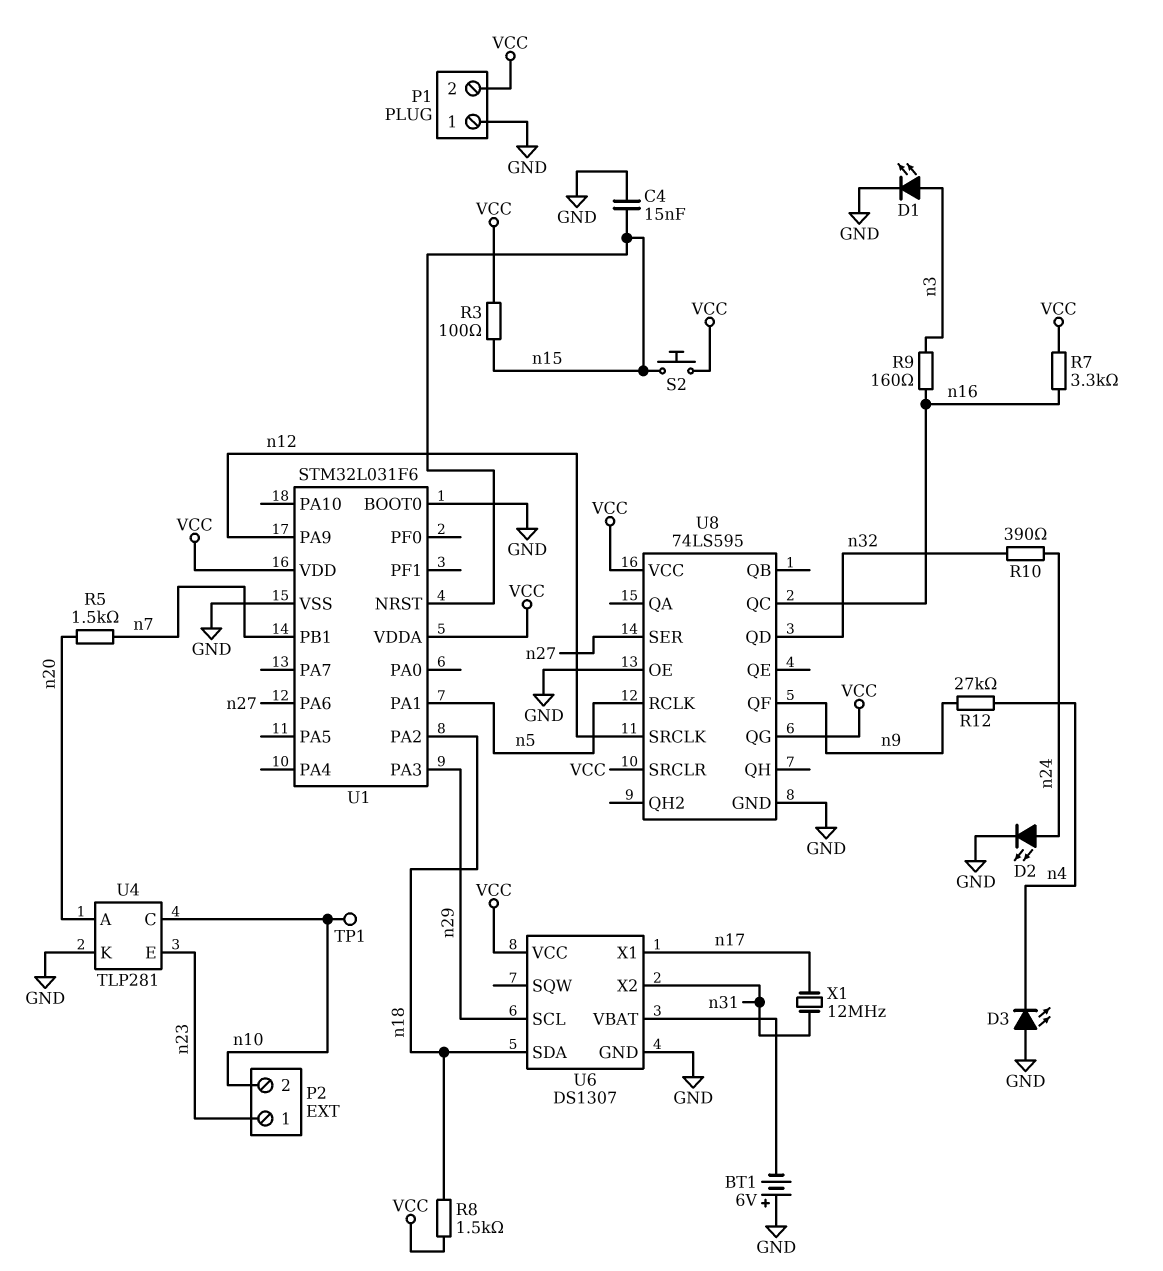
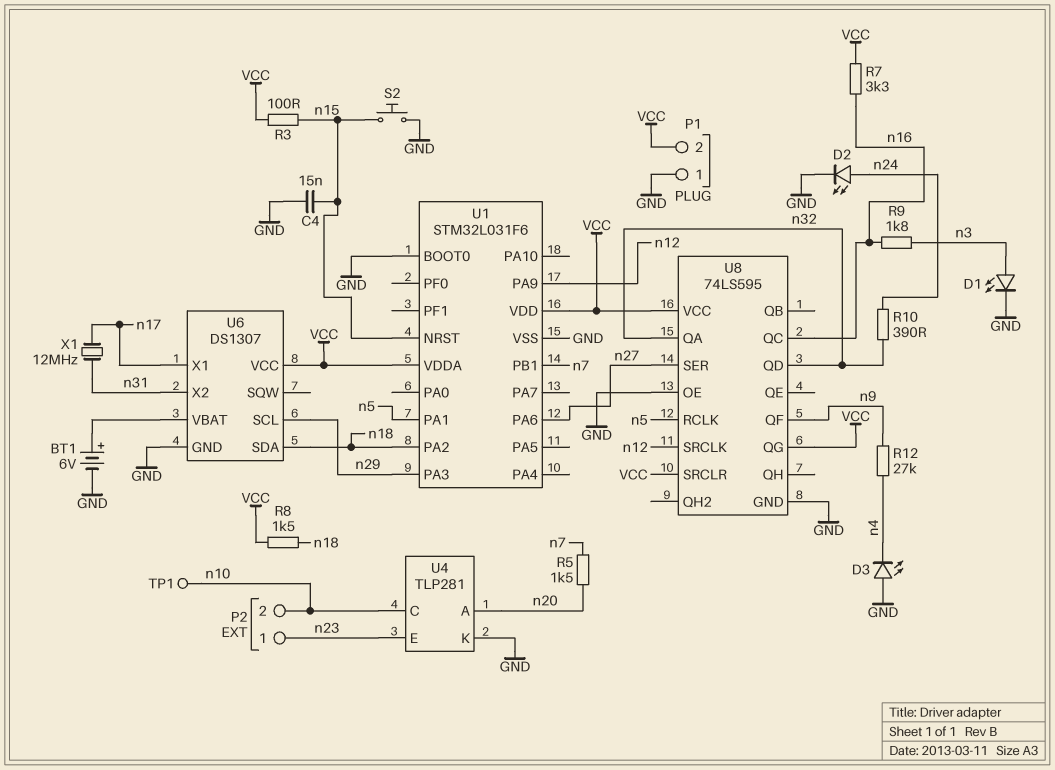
BT1: 6V (plus GND, minus U6/VBAT) -> 6V (plus U6/VBAT, minus GND)
R9: 160 (n3, n16) -> 1.8k (n3, n16)
S2: button (VCC, n15) -> button (GND, n15)
U8 pin QA: none -> n32

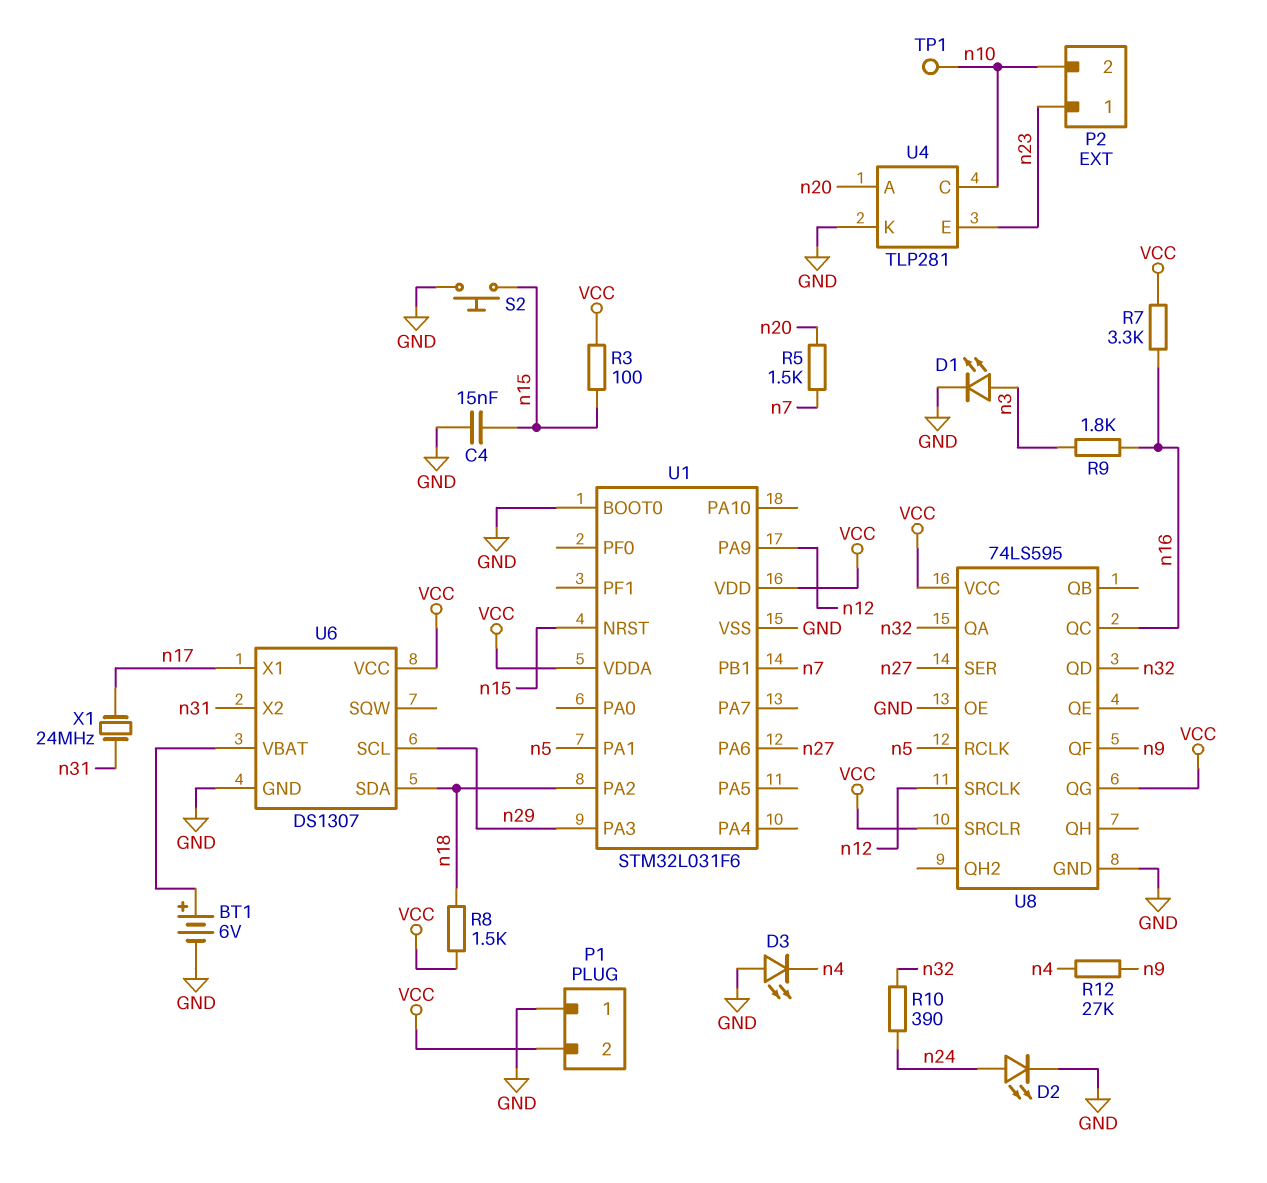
X1: 12MHz (n17, n31) -> 24MHz (n17, n31)

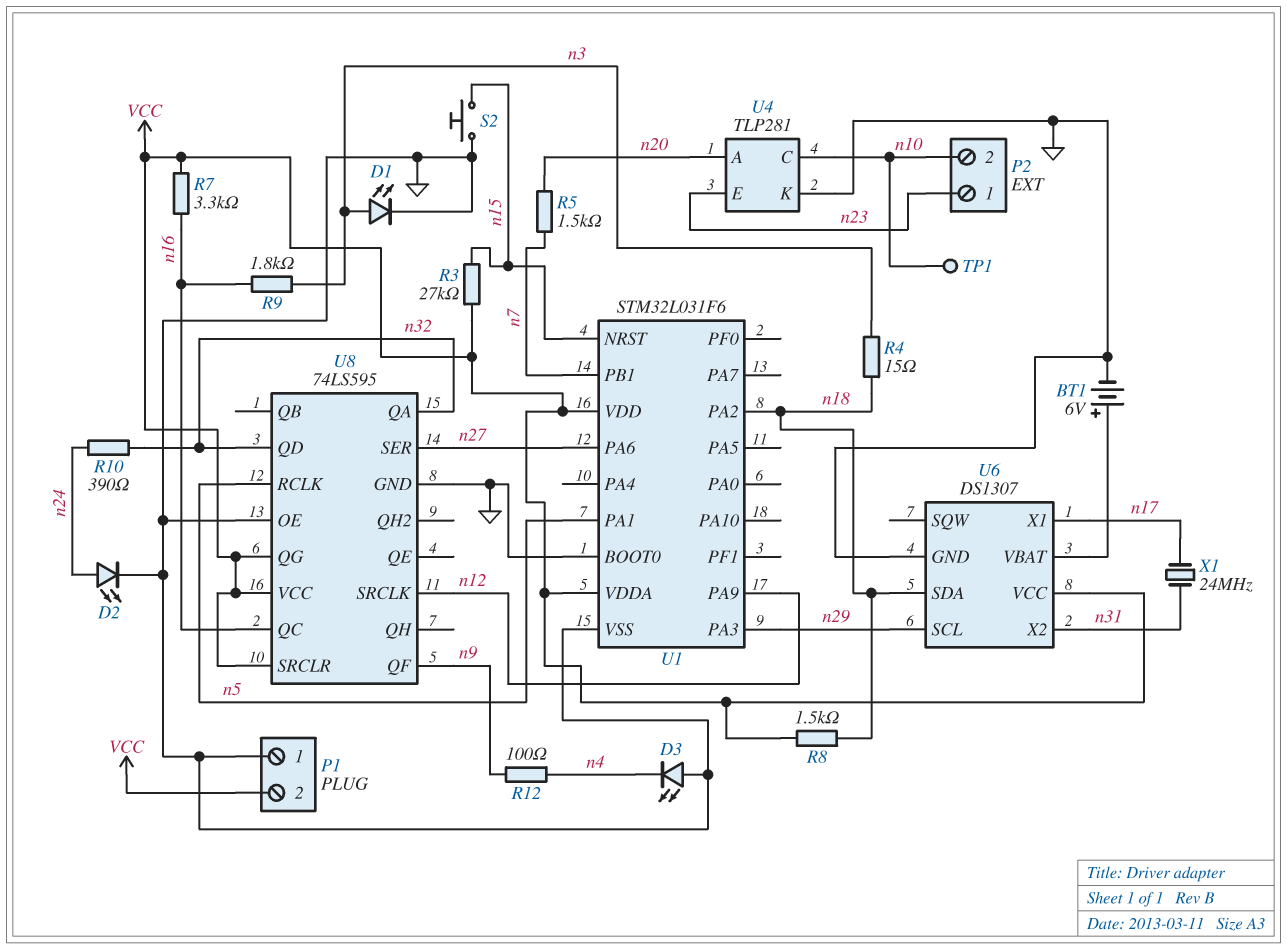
C4: 15nF (GND, n15) -> none
R3: 100 (VCC, n15) -> 27k (VCC, n15)
R4: none -> 15 (n3, n18)
R12: 27k (n4, n9) -> 100 (n4, n9)

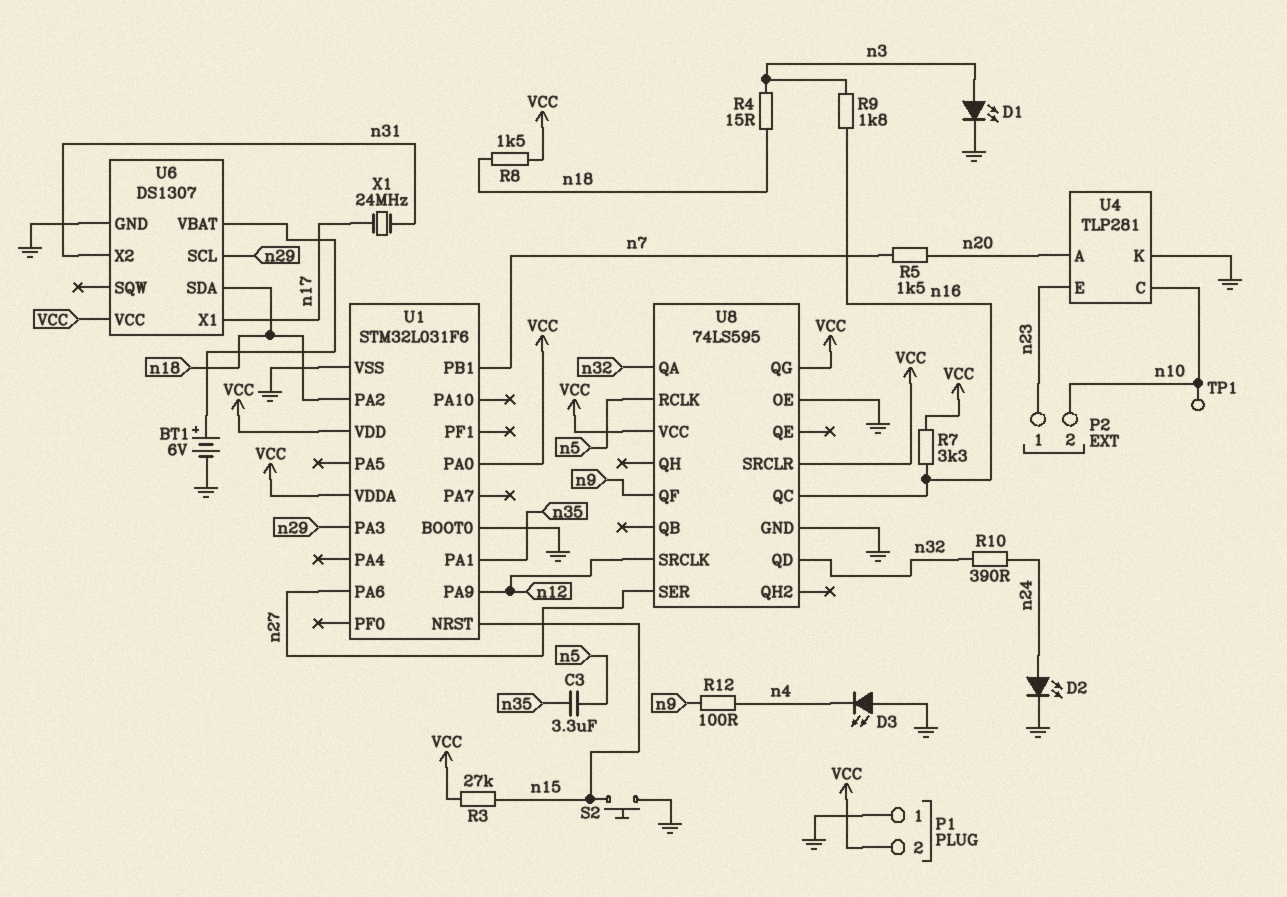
C3: none -> 3.3uF (n5, n35)
U1 pin PA0: none -> VCC
U1 pin PA1: n5 -> n35

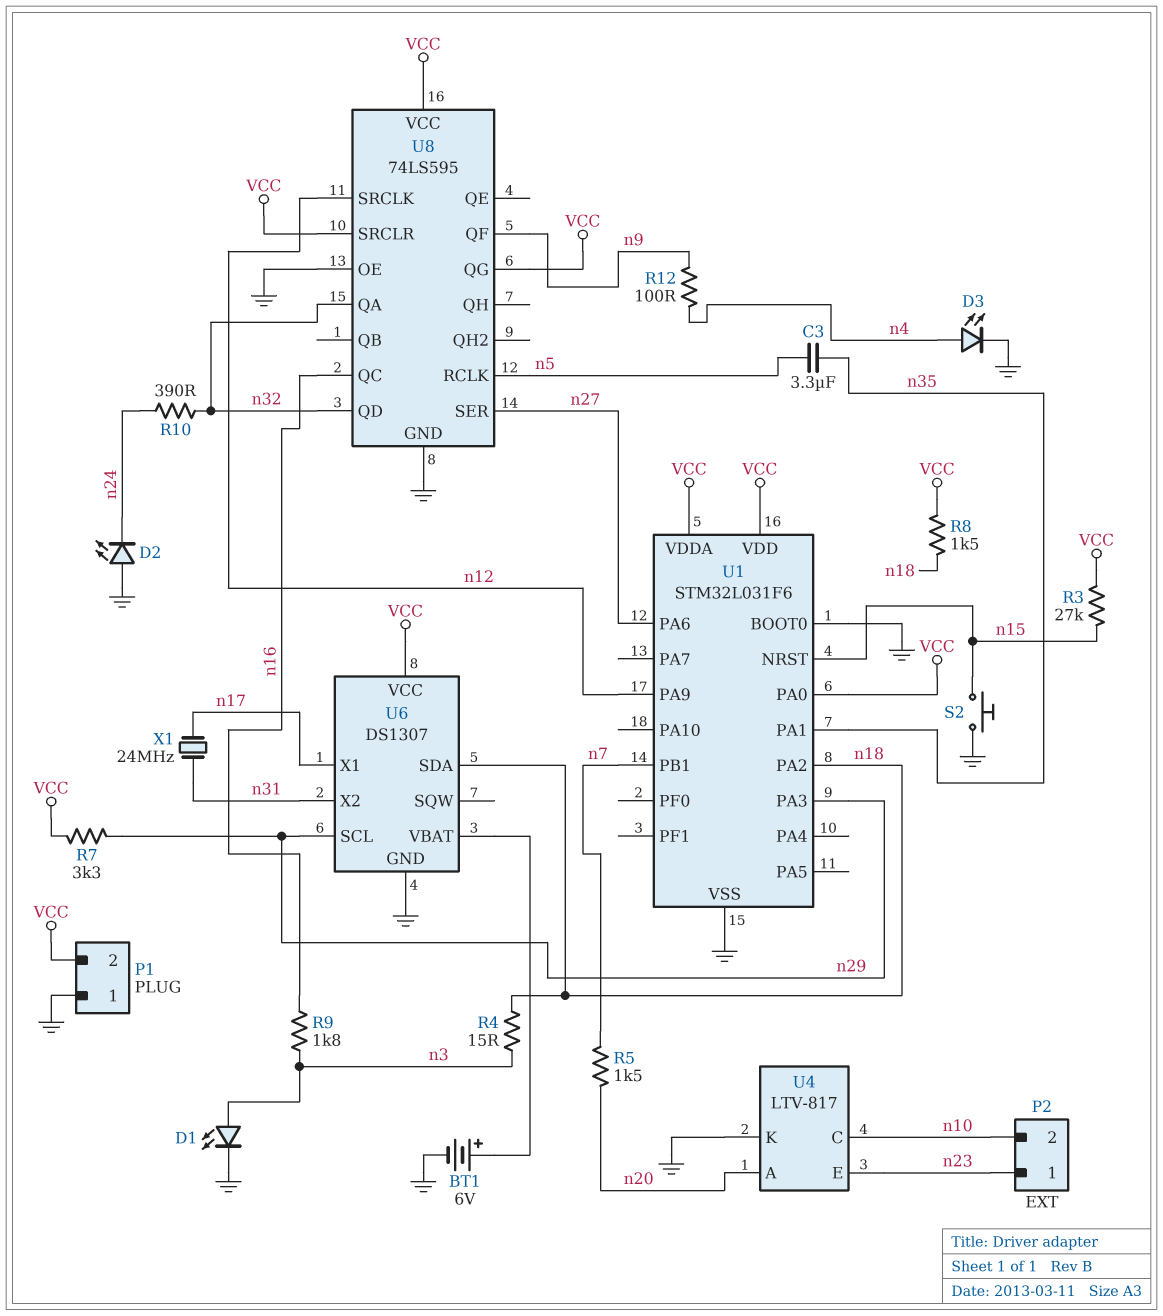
D2: LED (A n24, K GND) -> LED (A GND, K n24)
D3: LED (A GND, K n4) -> LED (A n4, K GND)
R7: 3.3k (VCC, n16) -> 3.3k (VCC, n29)
TP1: test point (n10) -> none
U4: TLP281 -> LTV-817

